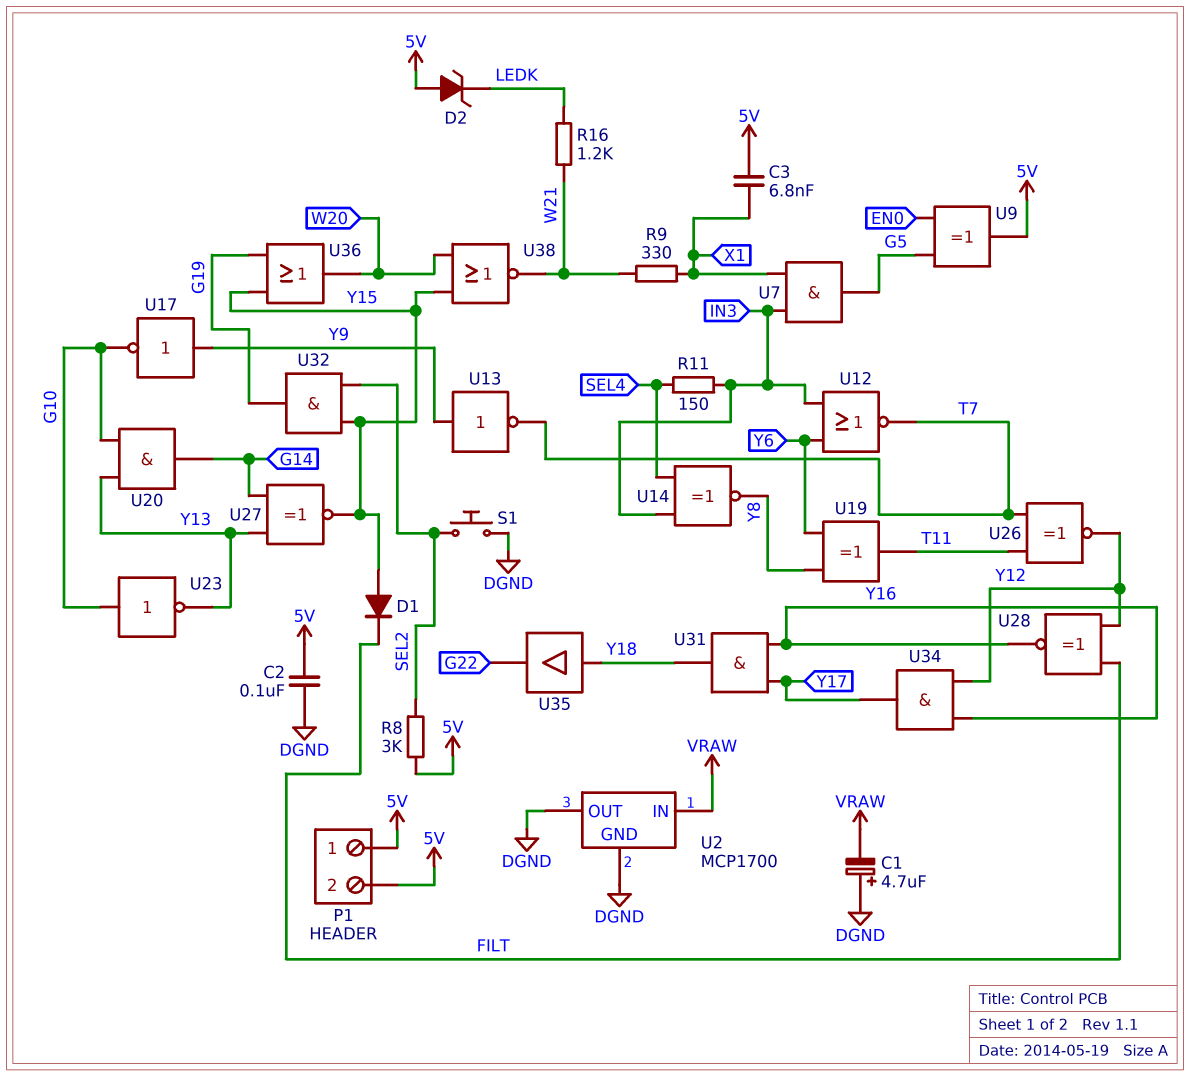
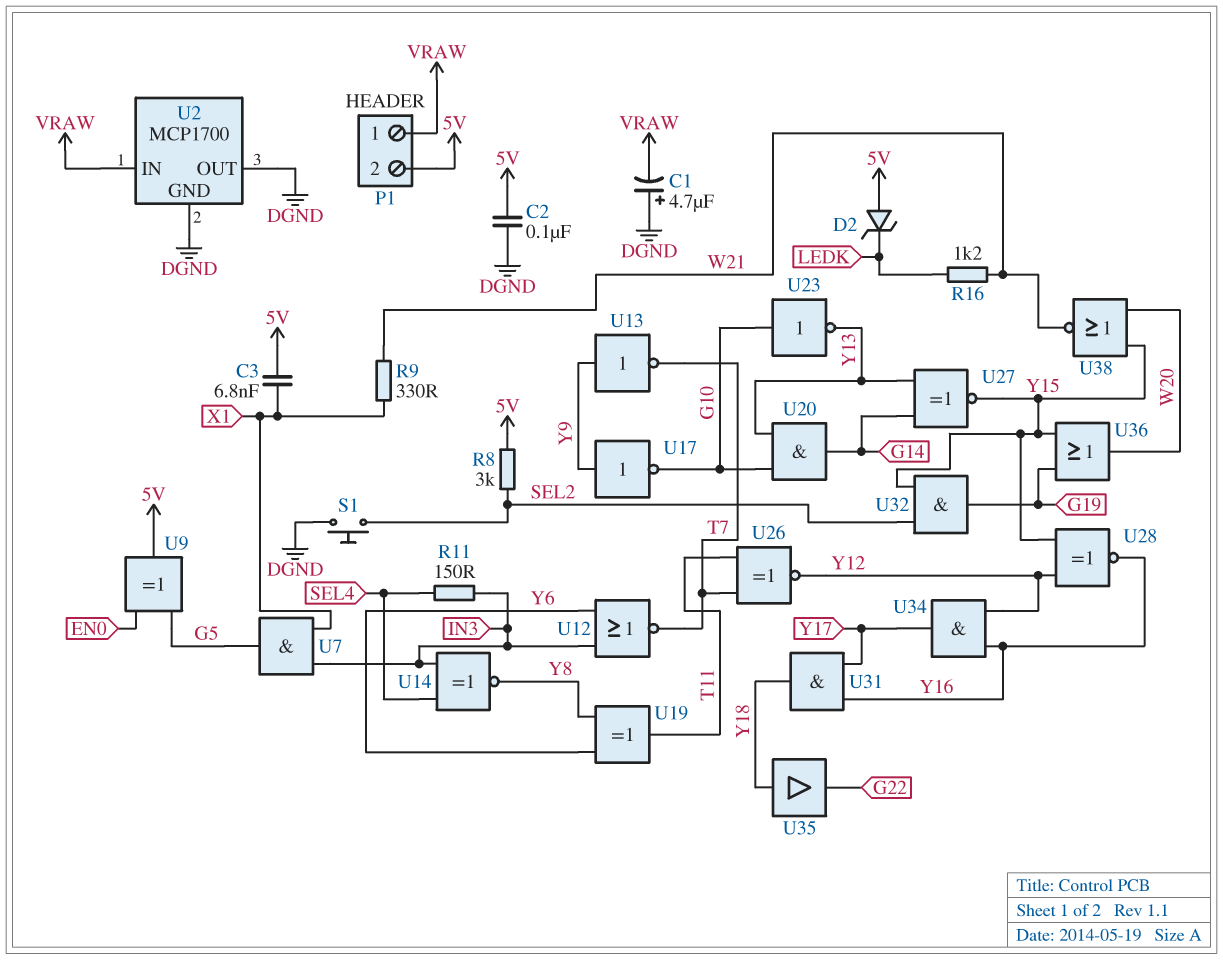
D1: diode (A Y15, K FILT) -> none
P1 pin 1: 5V -> VRAW
U28: XNOR (in FILT, in Y12, out Y16) -> XNOR (in Y12, in Y15, out Y16)

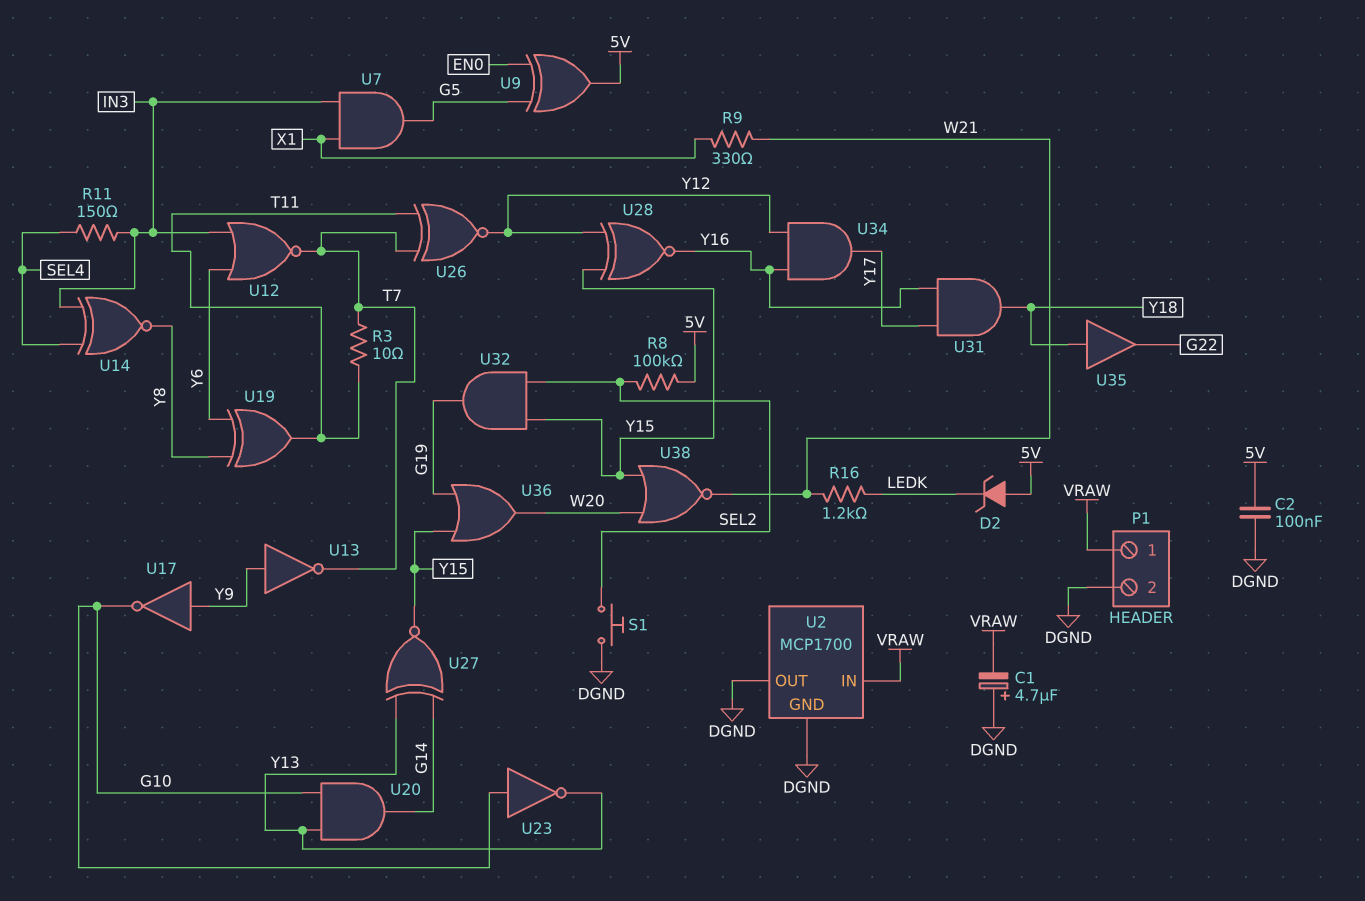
C3: 6.8nF (5V, X1) -> none
P1 pin 2: 5V -> DGND
R3: none -> 10 (T7, T11)
R8: 3k (5V, SEL2) -> 100k (5V, SEL2)

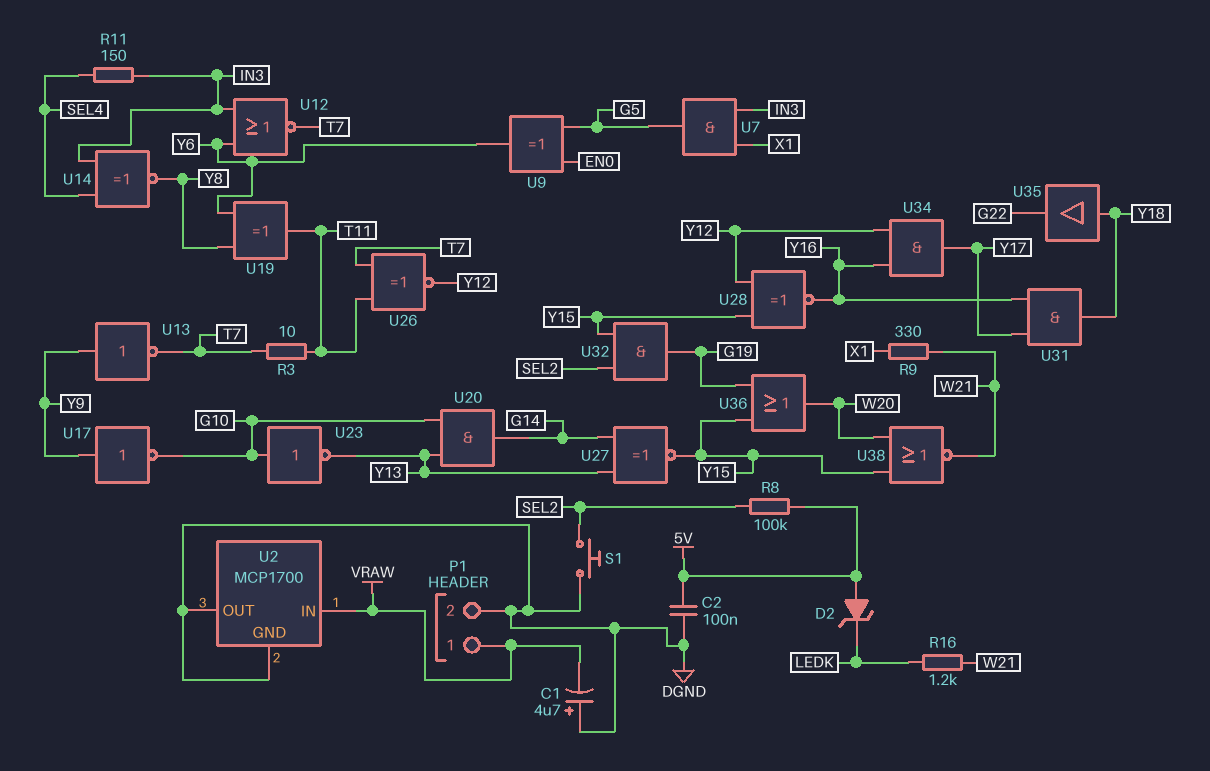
U9: XOR (in EN0, in G5, out 5V) -> XOR (in EN0, in G5, out Y6)

